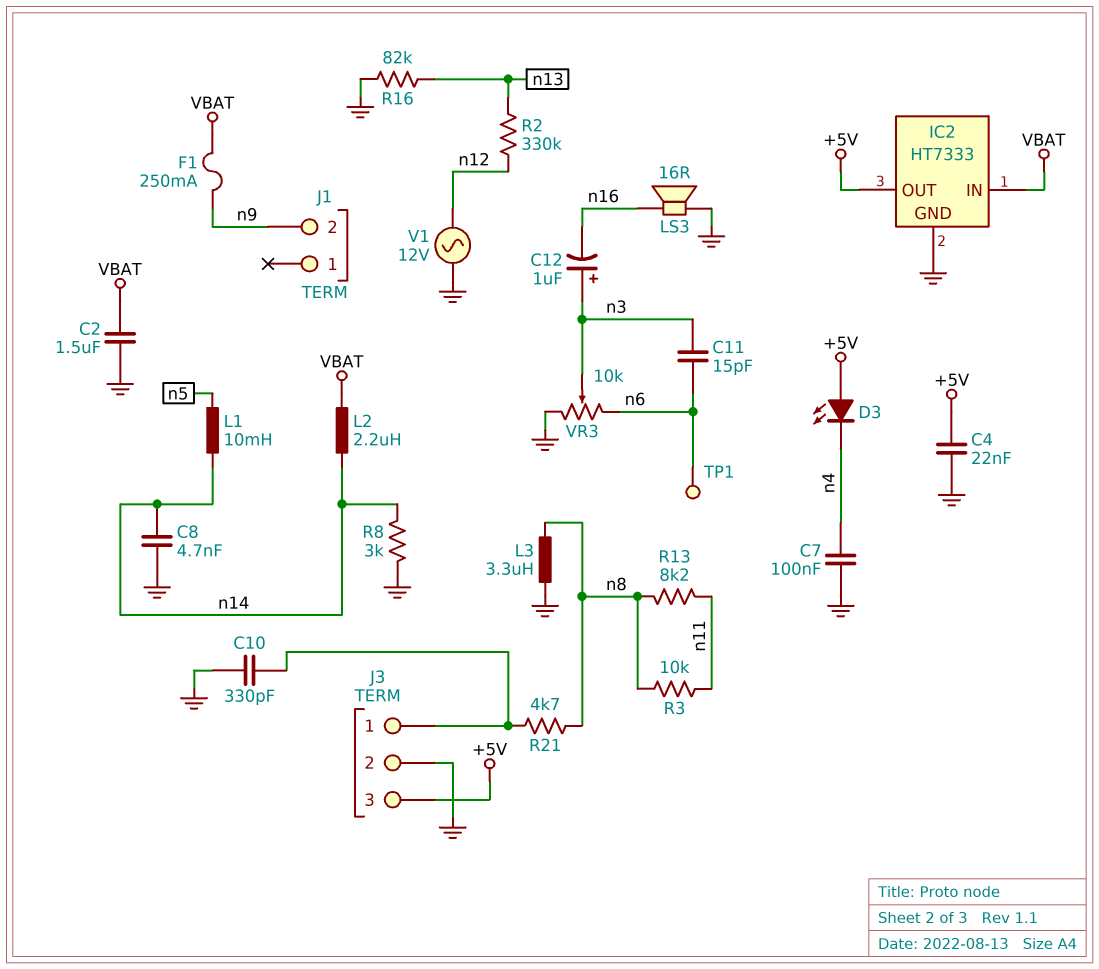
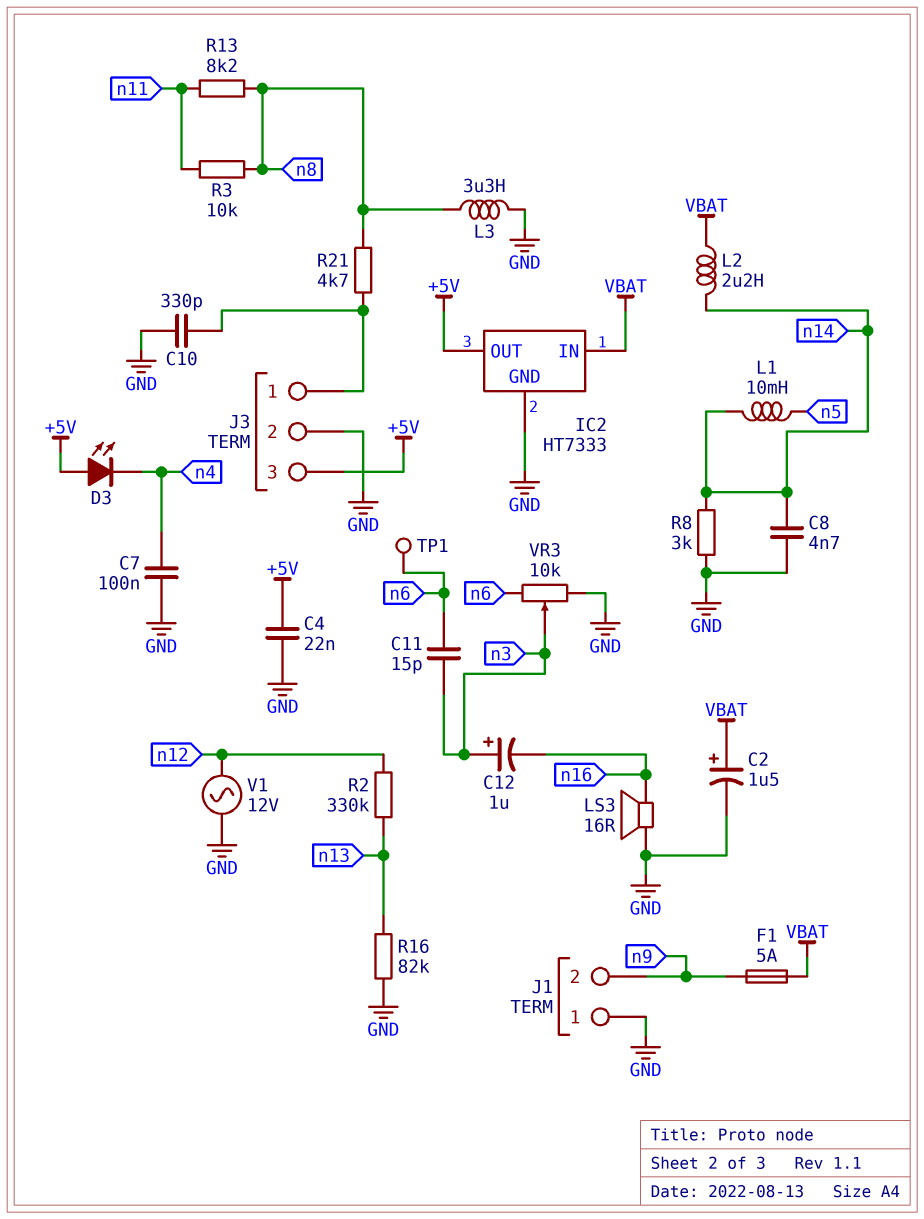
C2: 1.5uF (GND, VBAT) -> 1.5uF (plus VBAT, minus GND)
F1: 250mA (VBAT, n9) -> 5A (VBAT, n9)
J1 pin 1: none -> GND

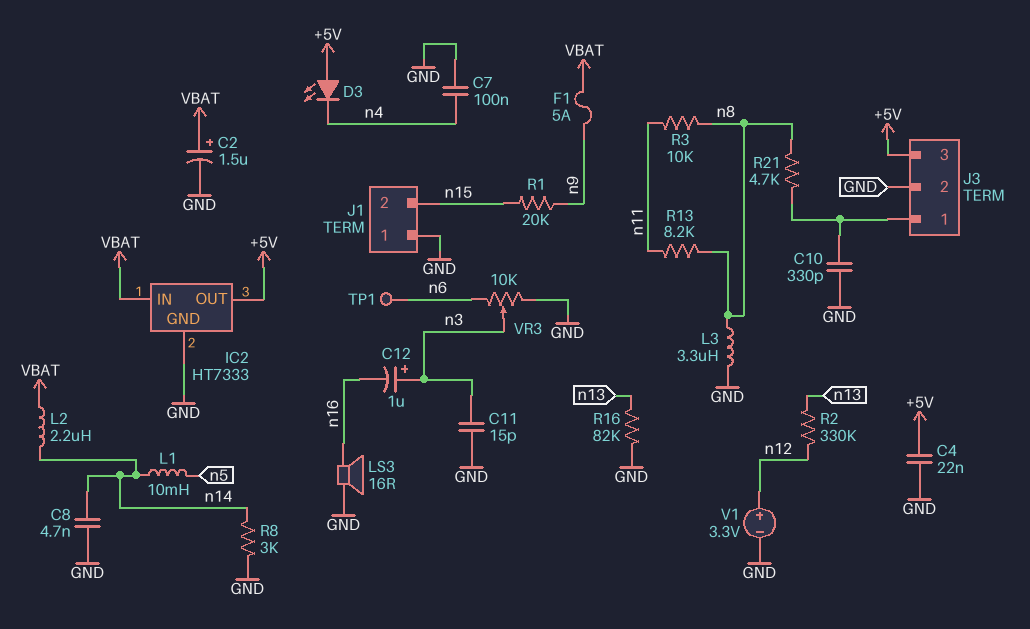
C11: 15pF (n3, n6) -> 15pF (GND, n3)
J1 pin 2: n9 -> n15
R1: none -> 20k (n9, n15)
V1: AC 12V (GND, n12) -> 3.3V (plus n12, minus GND)

